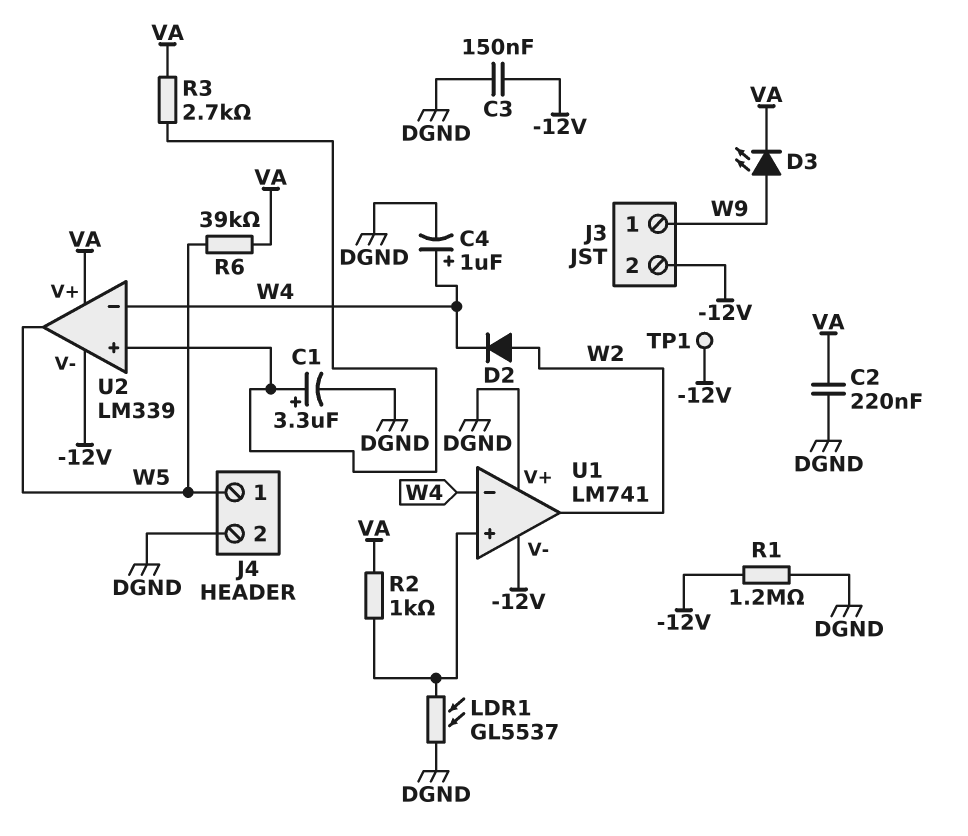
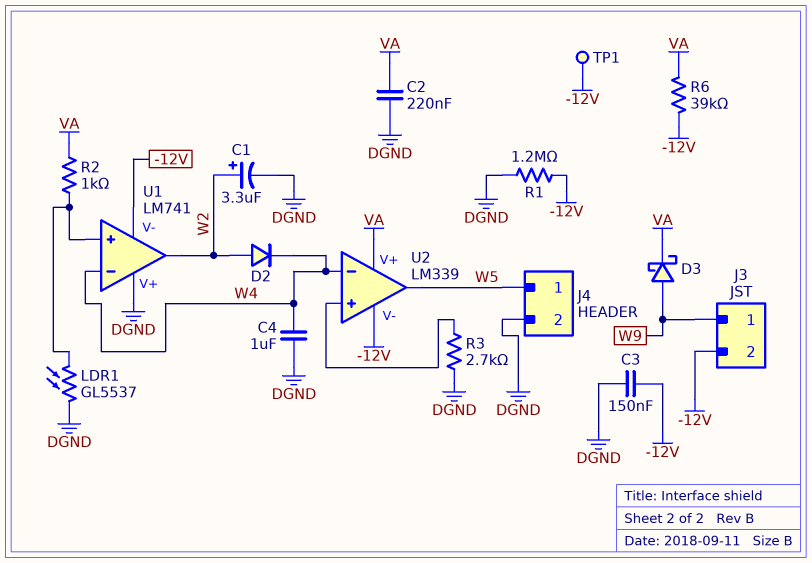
C1: 3.3uF (plus U2/in+, minus DGND) -> 3.3uF (plus W2, minus DGND)
C4: 1uF (plus W4, minus DGND) -> 1uF (DGND, W4)
D3: LED (A W9, K VA) -> schottky (A W9, K VA)
R3: 2.7k (U2/in+, VA) -> 2.7k (DGND, U2/in+)
R6: 39k (VA, W5) -> 39k (-12V, VA)

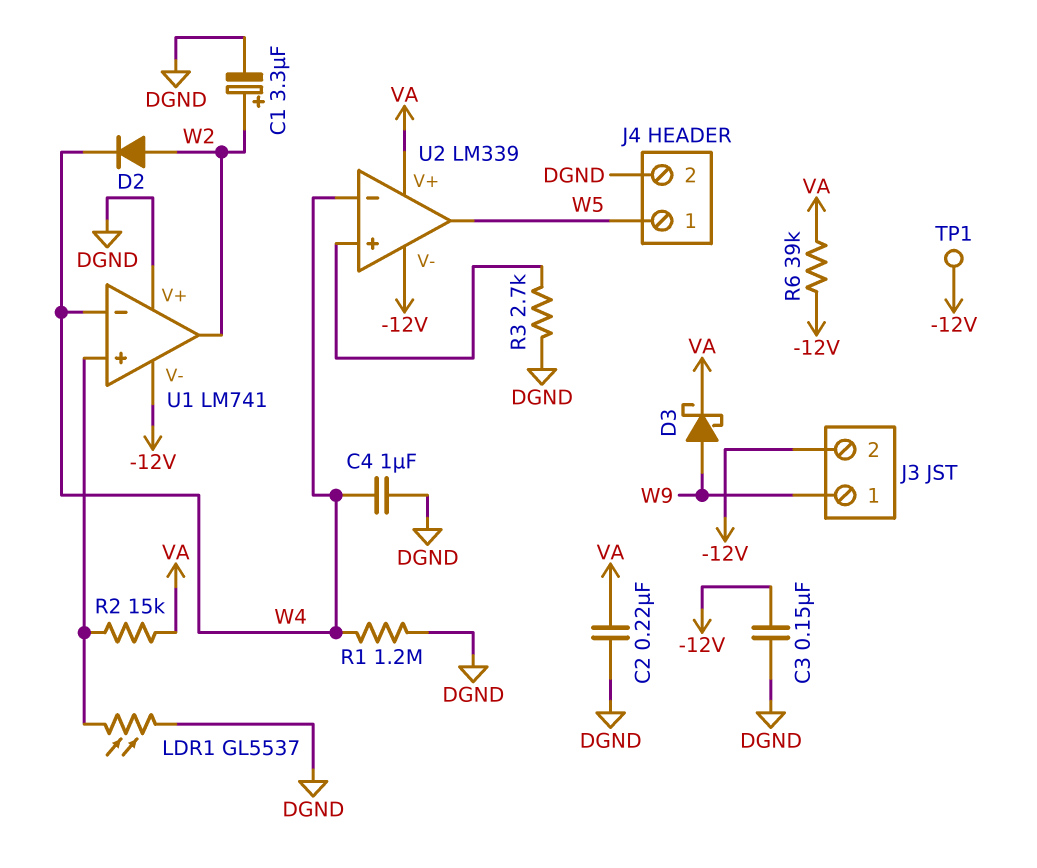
R1: 1.2M (-12V, DGND) -> 1.2M (DGND, W4)
R2: 1k (U1/in+, VA) -> 15k (U1/in+, VA)

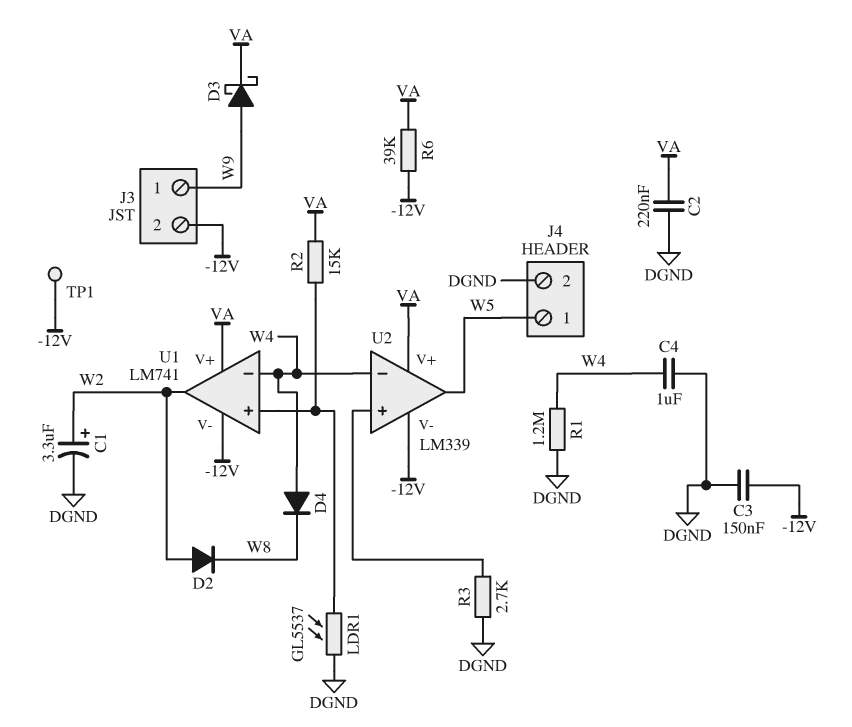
D2: diode (A W2, K W4) -> diode (A W2, K W8)
D4: none -> diode (A W4, K W8)
U1 pin V+: DGND -> VA

